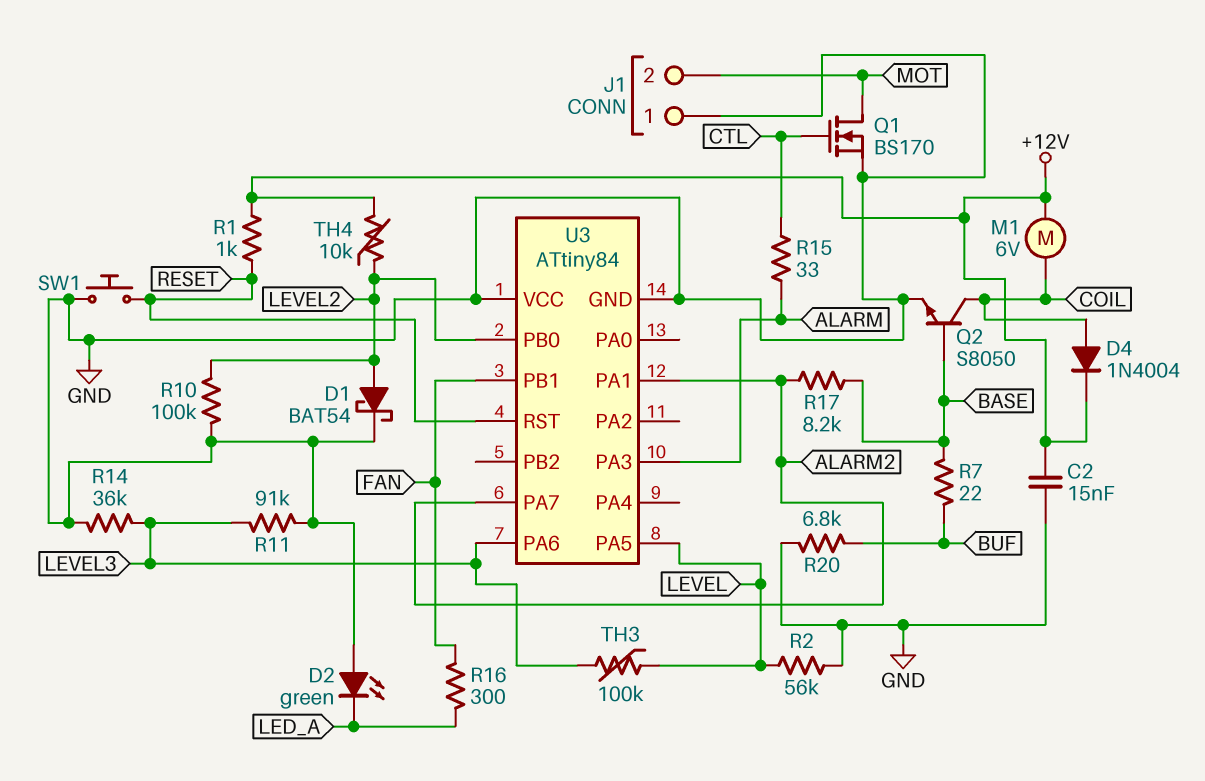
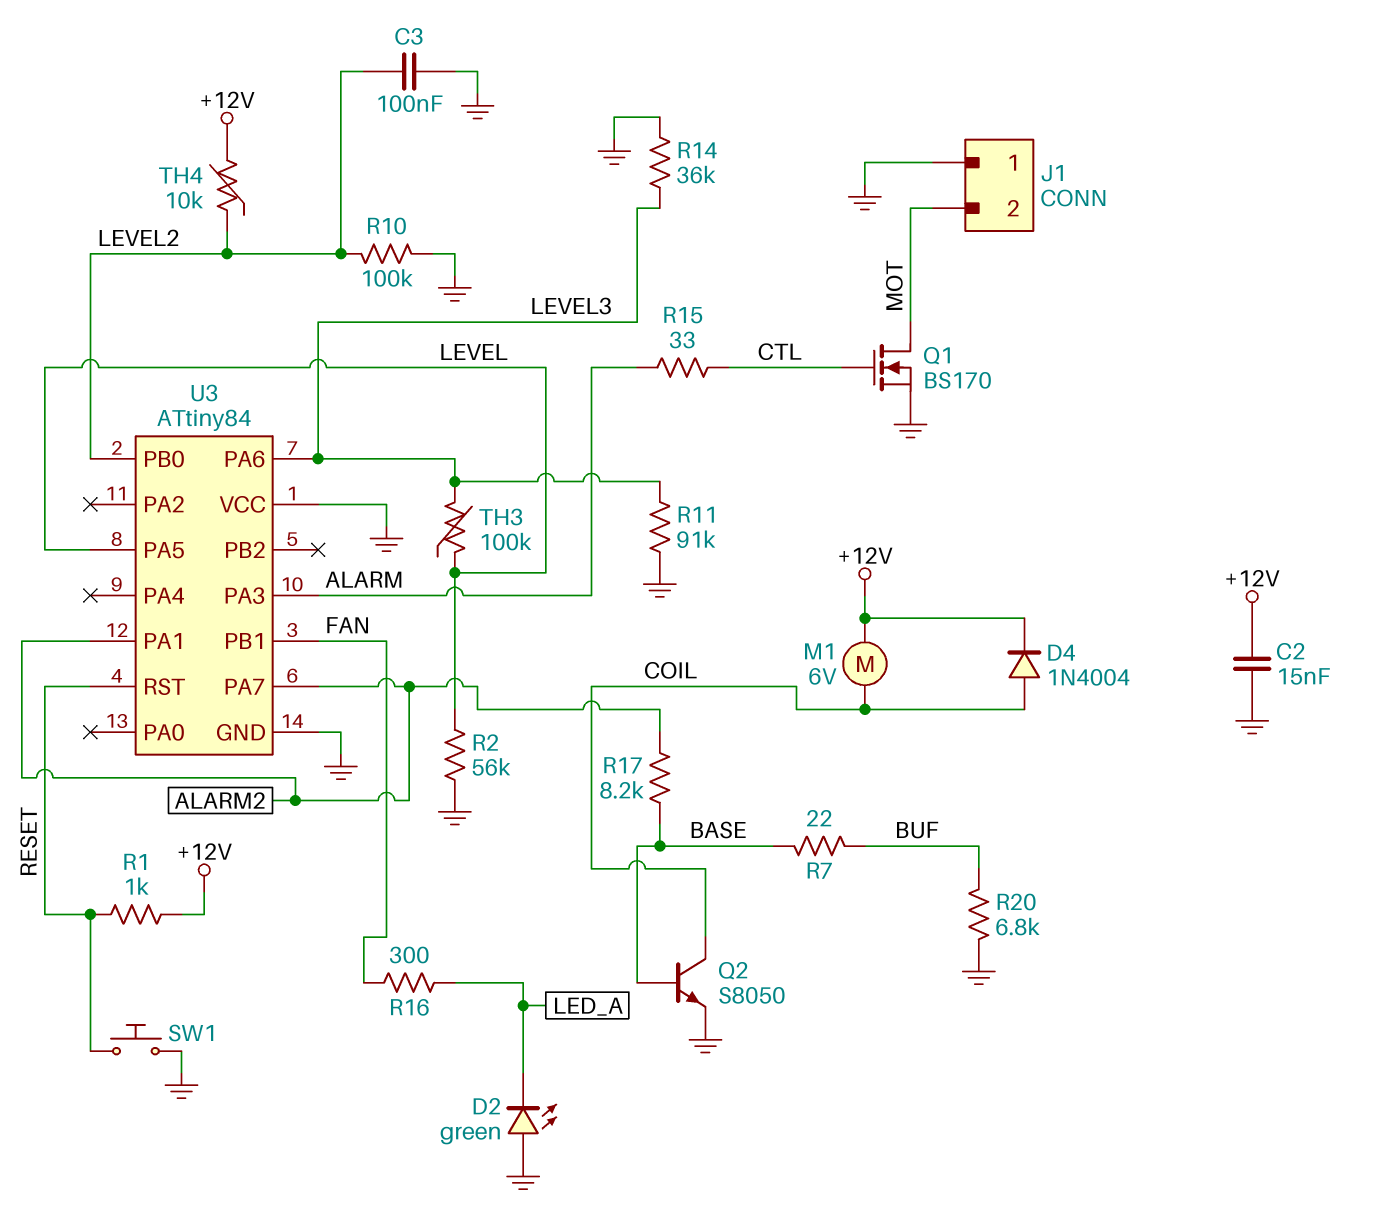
C3: none -> 100nF (GND, LEVEL2)
D1: schottky BAT54 (A LEVEL2, K GND) -> none

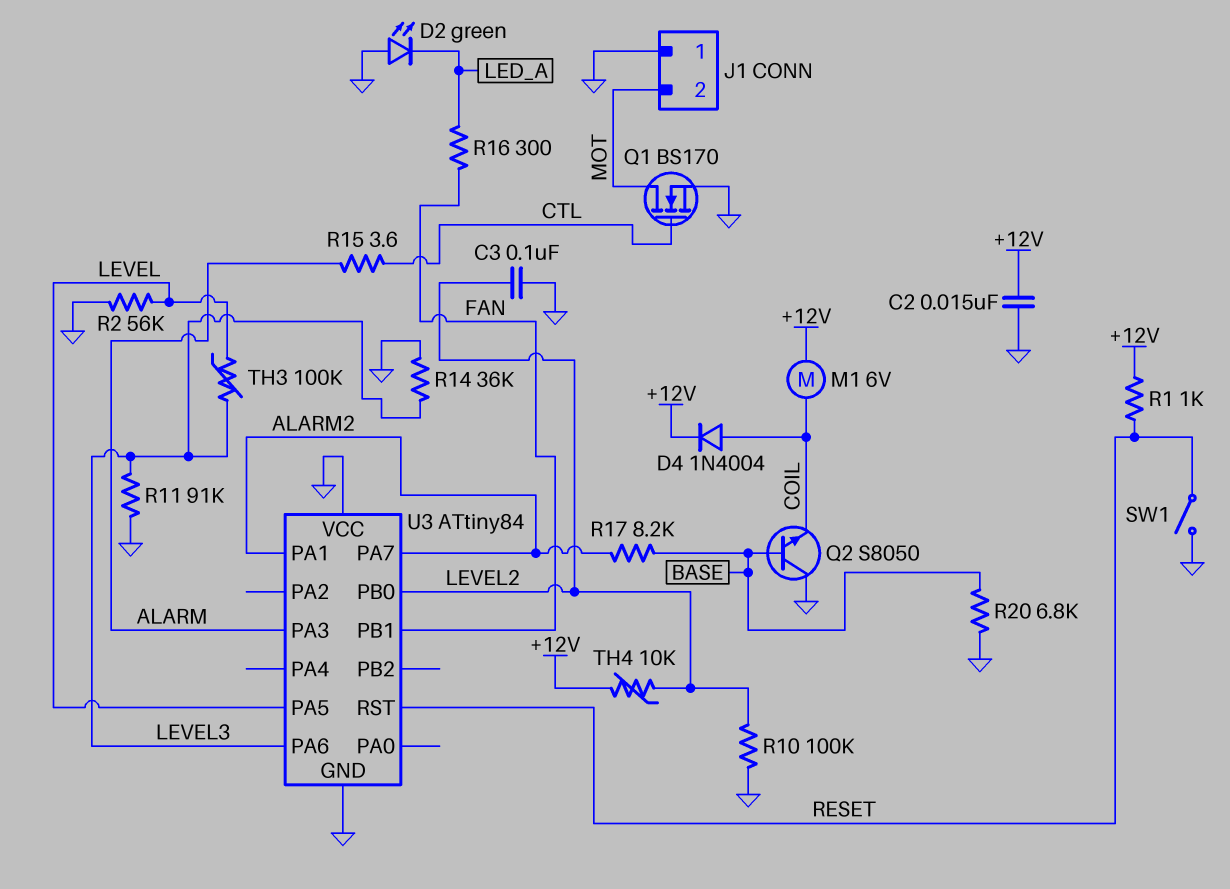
Q2: NPN S8050 (B BASE, C COIL, E GND) -> NPN S8050 (B BASE, C GND, E COIL)
R7: 22 (BASE, BUF) -> none
R15: 33 (ALARM, CTL) -> 3.6 (ALARM, CTL)
R20: 6.8k (BUF, GND) -> 6.8k (BASE, GND)
SW1: button (GND, RESET) -> switch (GND, RESET)

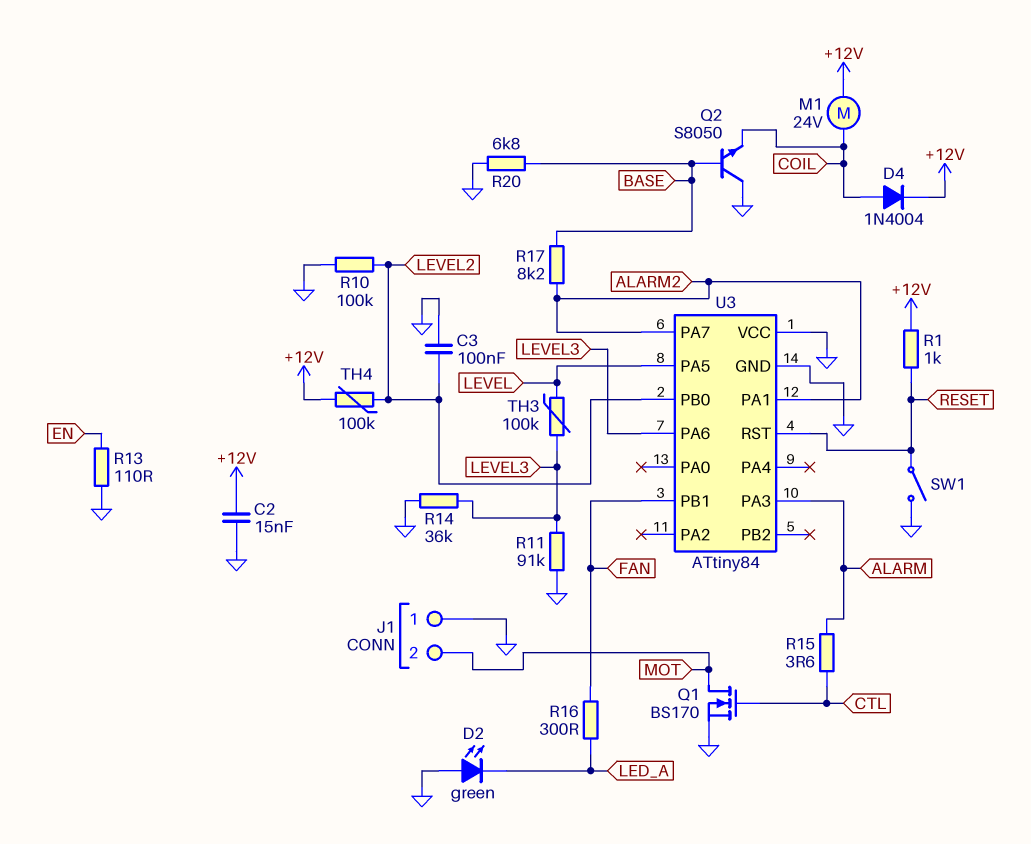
M1: motor 6V (+12V, COIL) -> motor 24V (+12V, COIL)
R2: 56k (GND, LEVEL) -> none
R13: none -> 110 (EN, GND)
TH4: 10k (+12V, LEVEL2) -> 100k (+12V, LEVEL2)

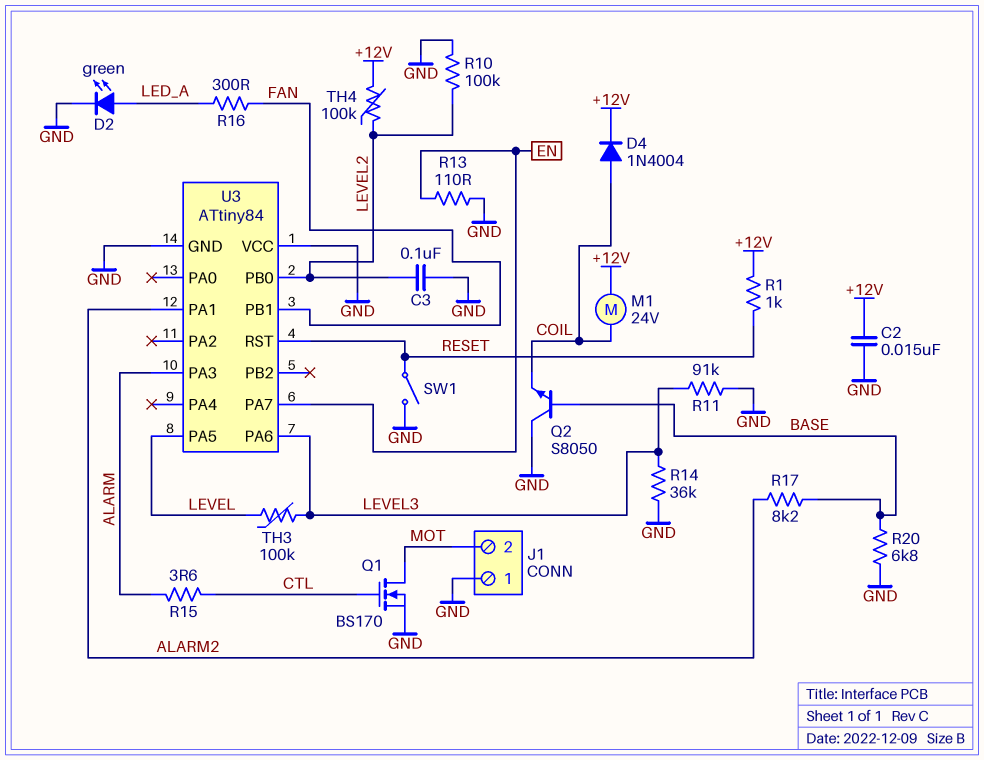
D2: LED green (A GND, K LED_A) -> LED green (A LED_A, K GND)
U3 pin PA7: ALARM2 -> EN

